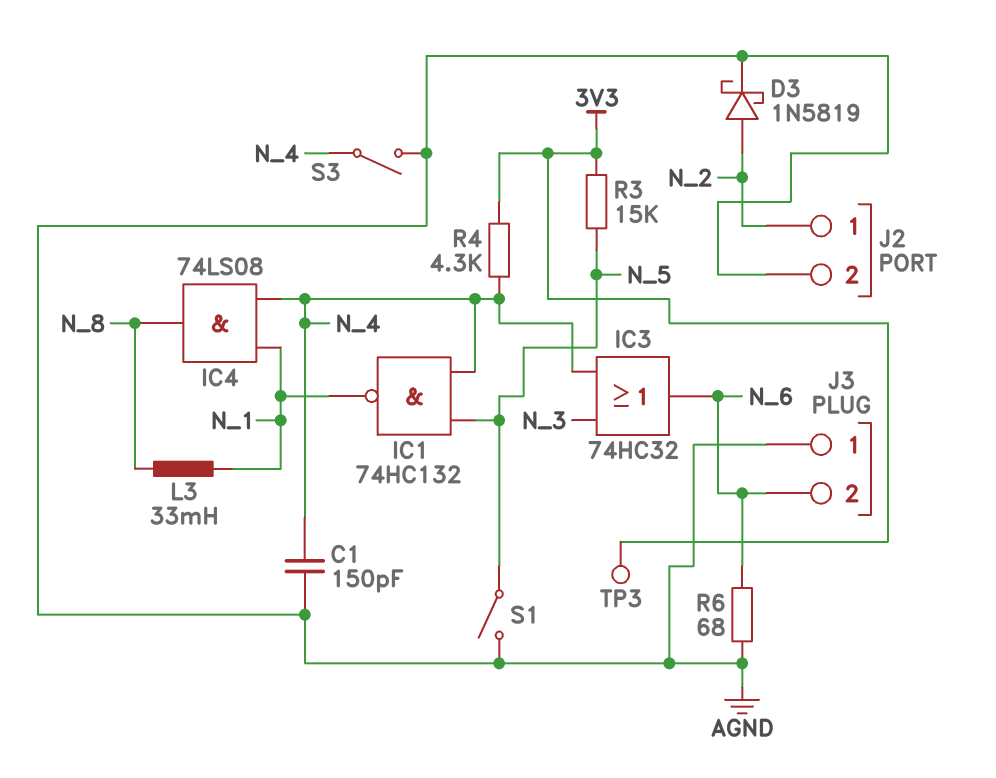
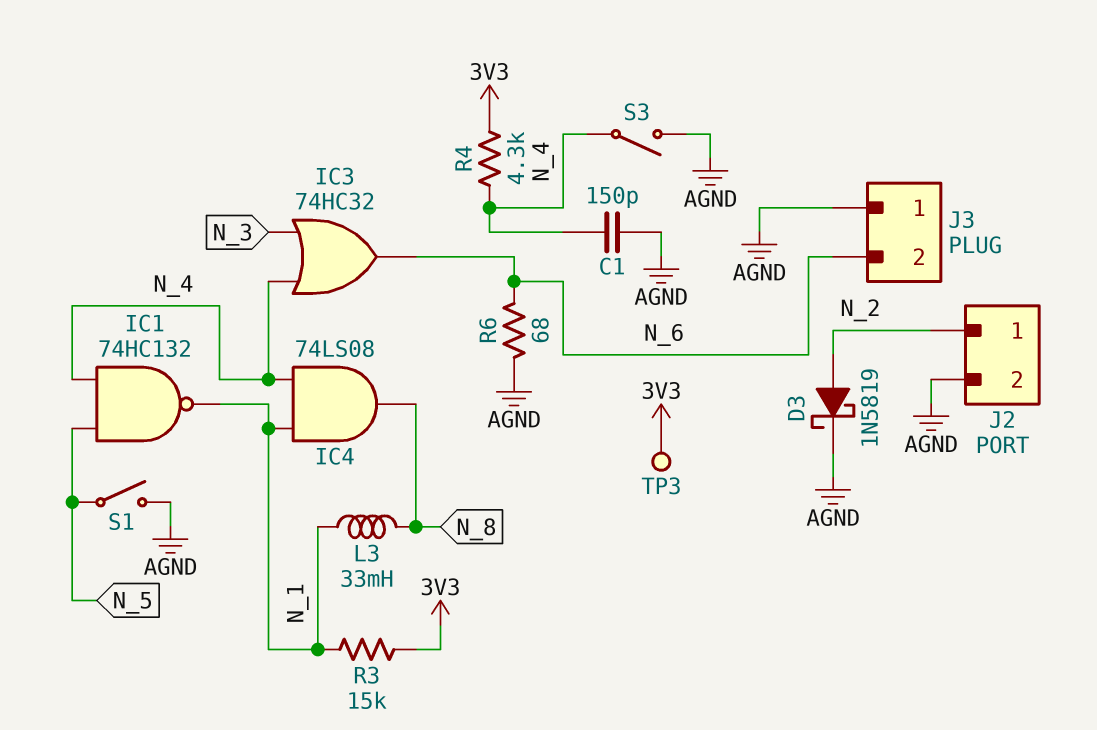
R3: 15k (3V3, N_5) -> 15k (3V3, N_1)

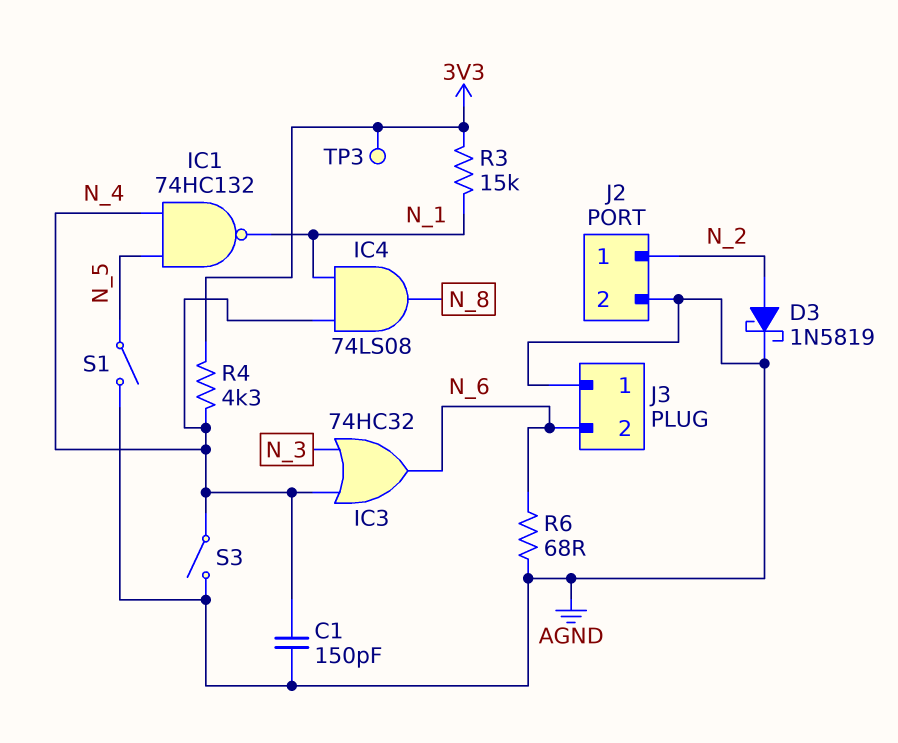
L3: 33mH (N_1, N_8) -> none

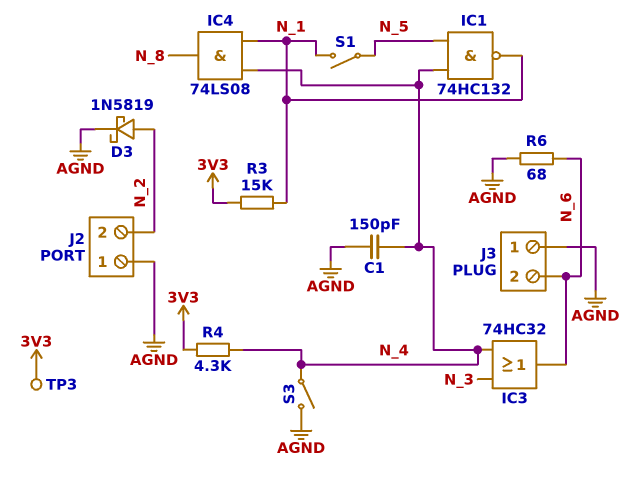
J2 pin 1: N_2 -> AGND
J2 pin 2: AGND -> N_2
S1: switch (AGND, N_5) -> switch (N_1, N_5)

